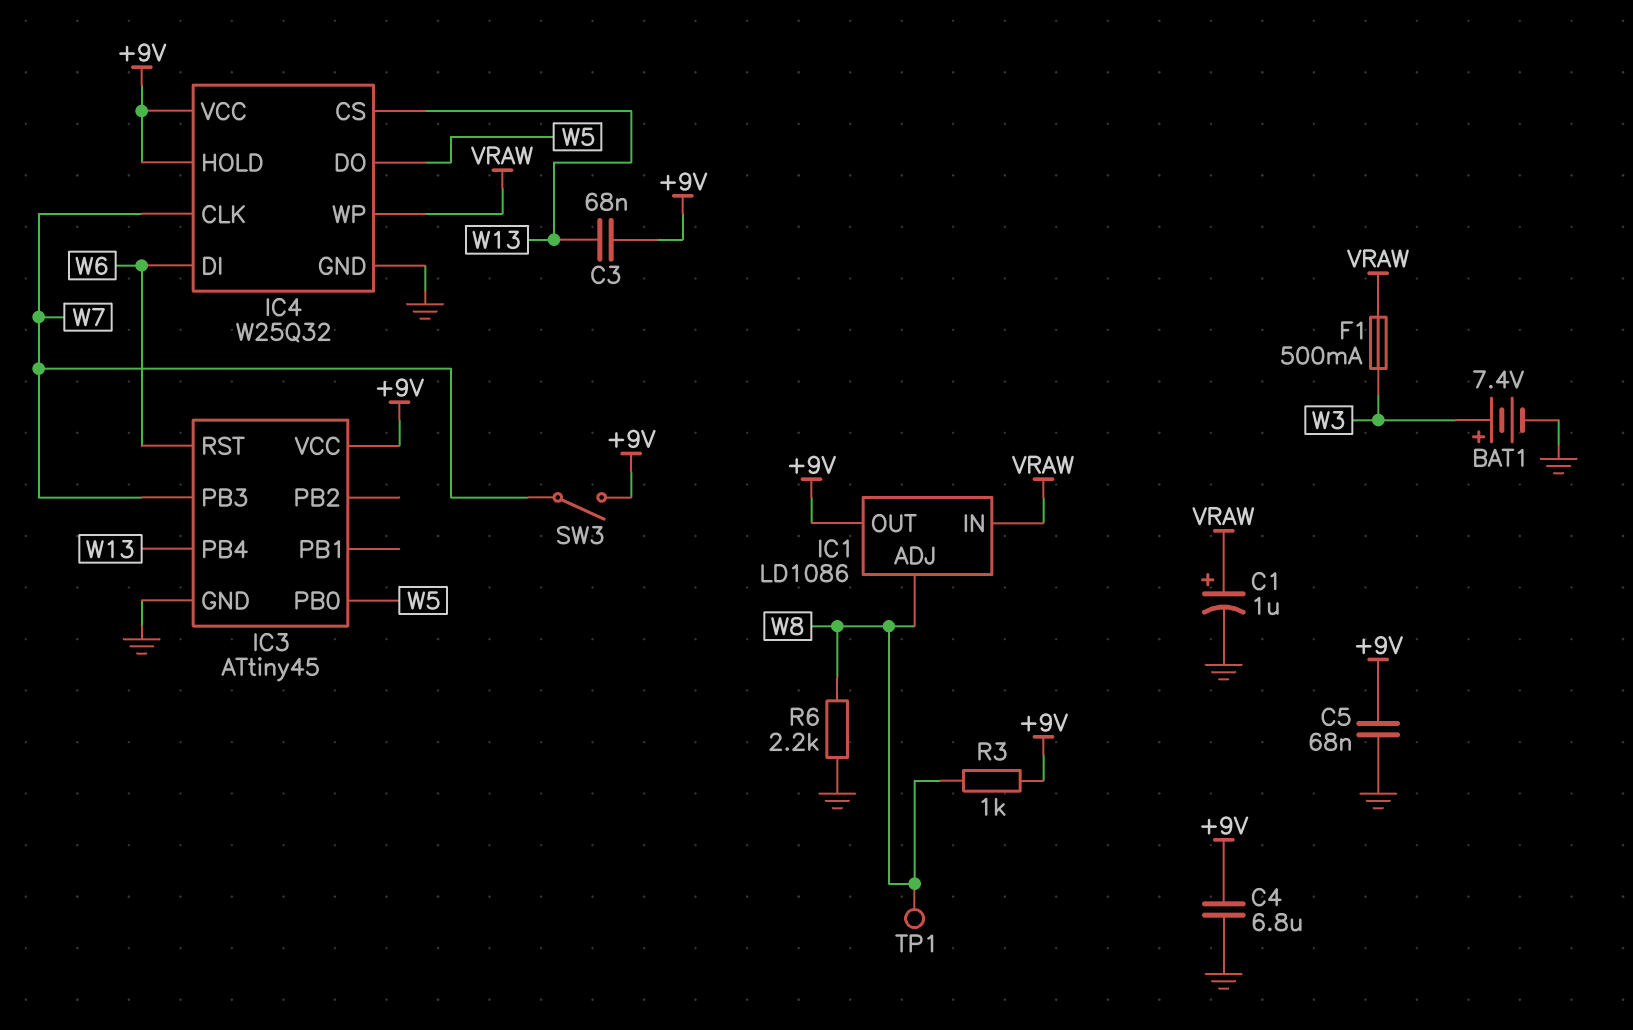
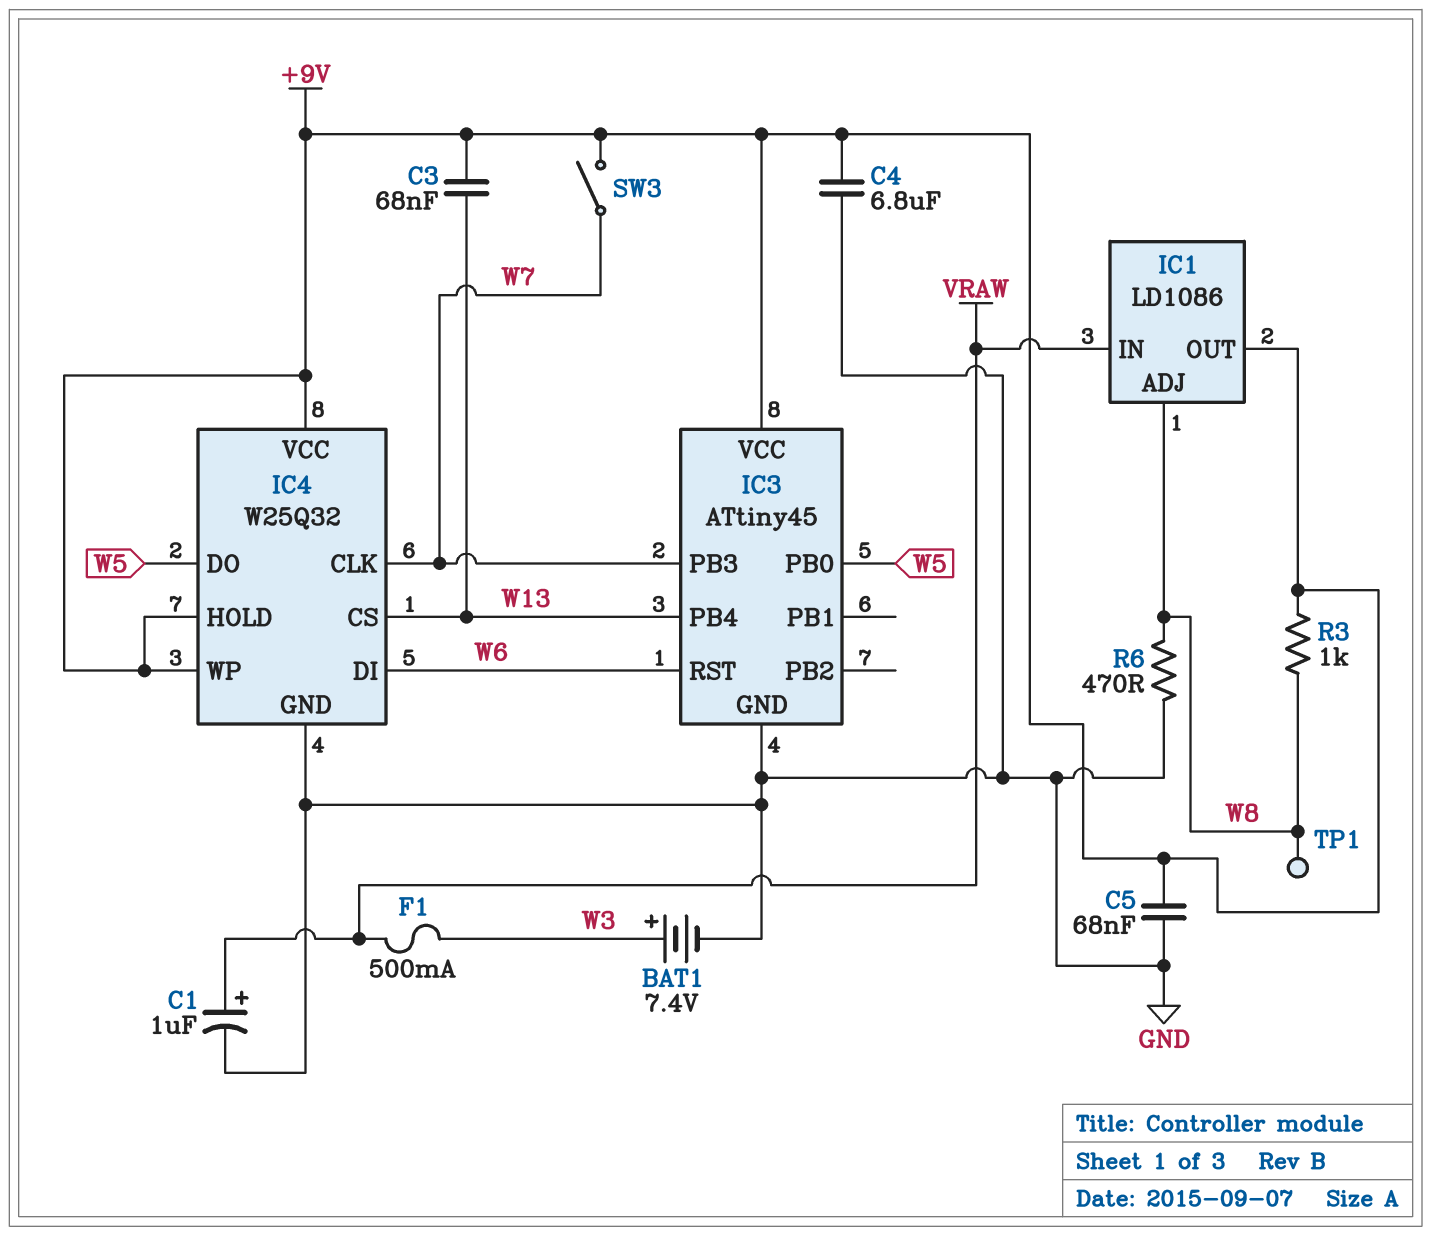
IC4 pin WP: VRAW -> +9V
R6: 2.2k (GND, W8) -> 470 (GND, W8)

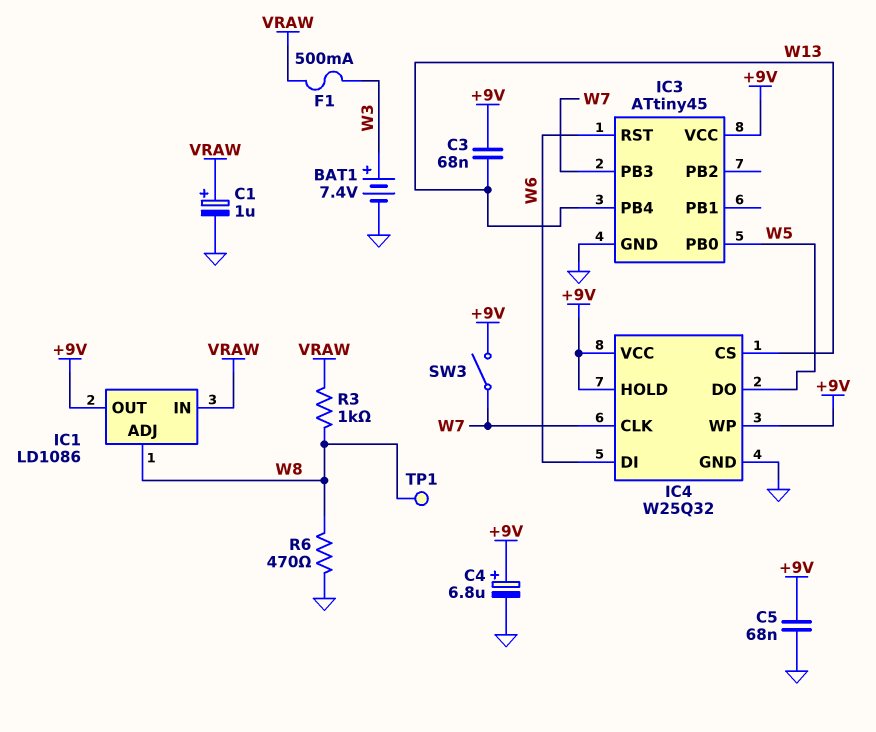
C4: 6.8uF (+9V, GND) -> 6.8uF (plus +9V, minus GND)
R3: 1k (+9V, W8) -> 1k (VRAW, W8)

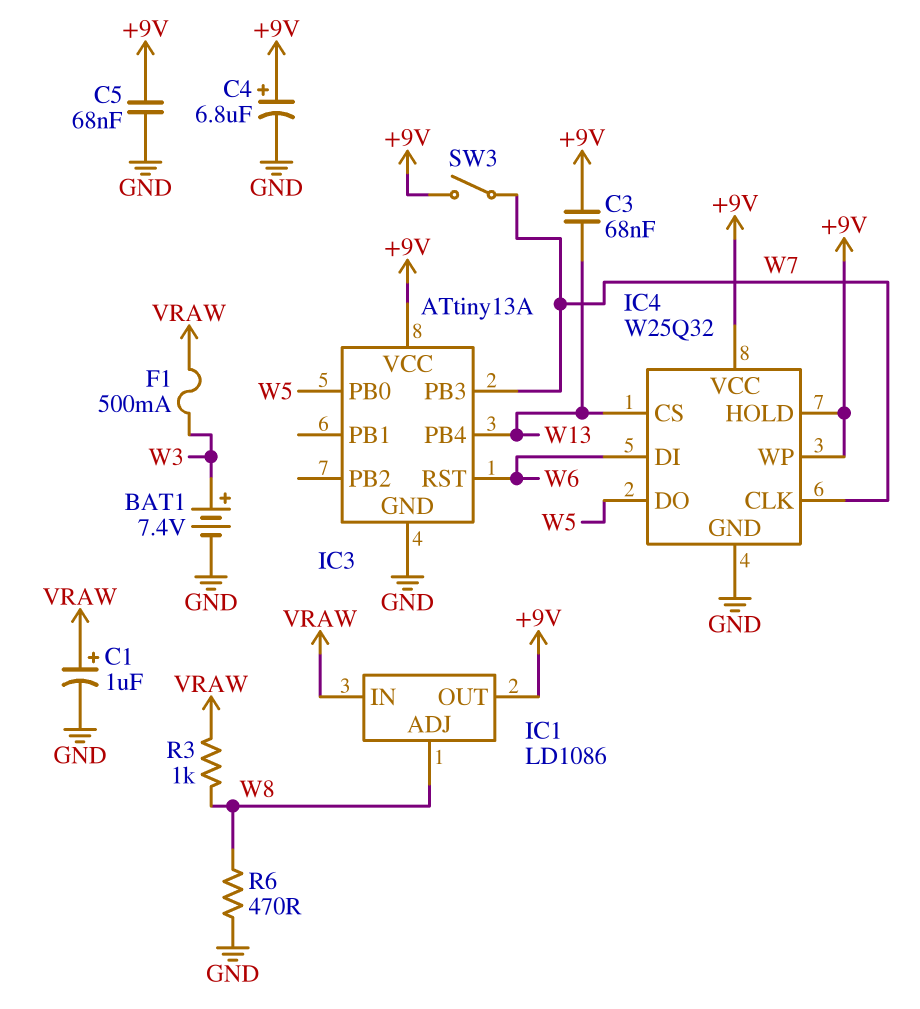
IC3: ATtiny45 -> ATtiny13A
TP1: test point (W8) -> none

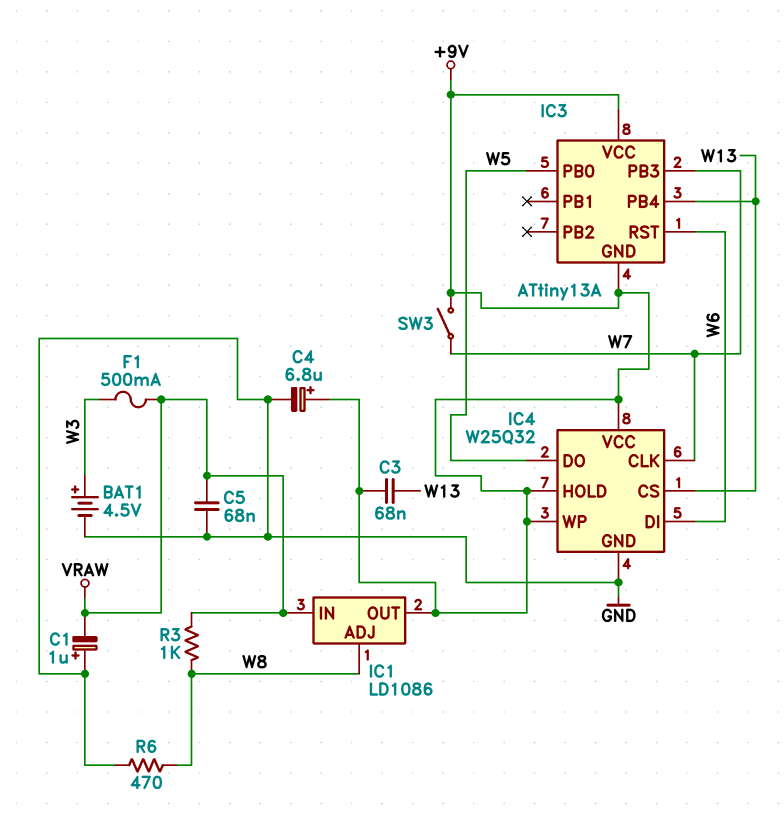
BAT1: 7.4V (plus W3, minus GND) -> 4.5V (plus W3, minus GND)
C1: 1uF (plus VRAW, minus GND) -> 1uF (plus GND, minus VRAW)
C5: 68nF (+9V, GND) -> 68nF (GND, VRAW)
IC3 pin GND: GND -> +9V

